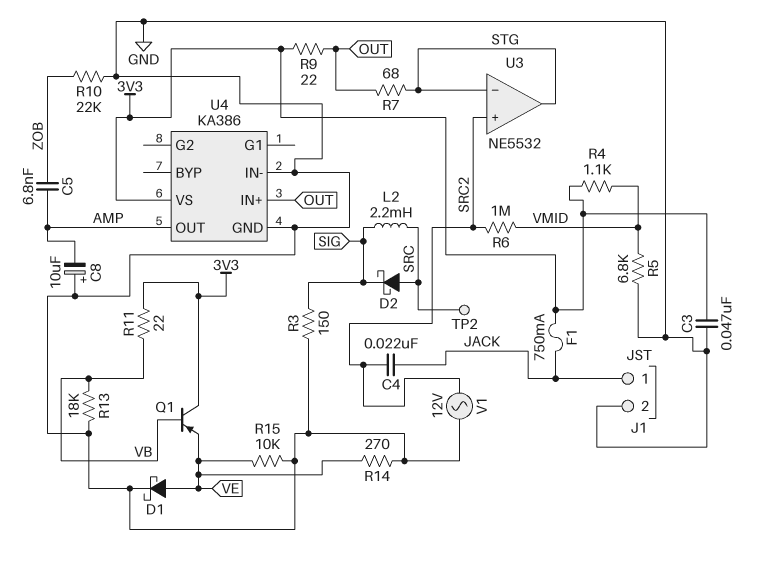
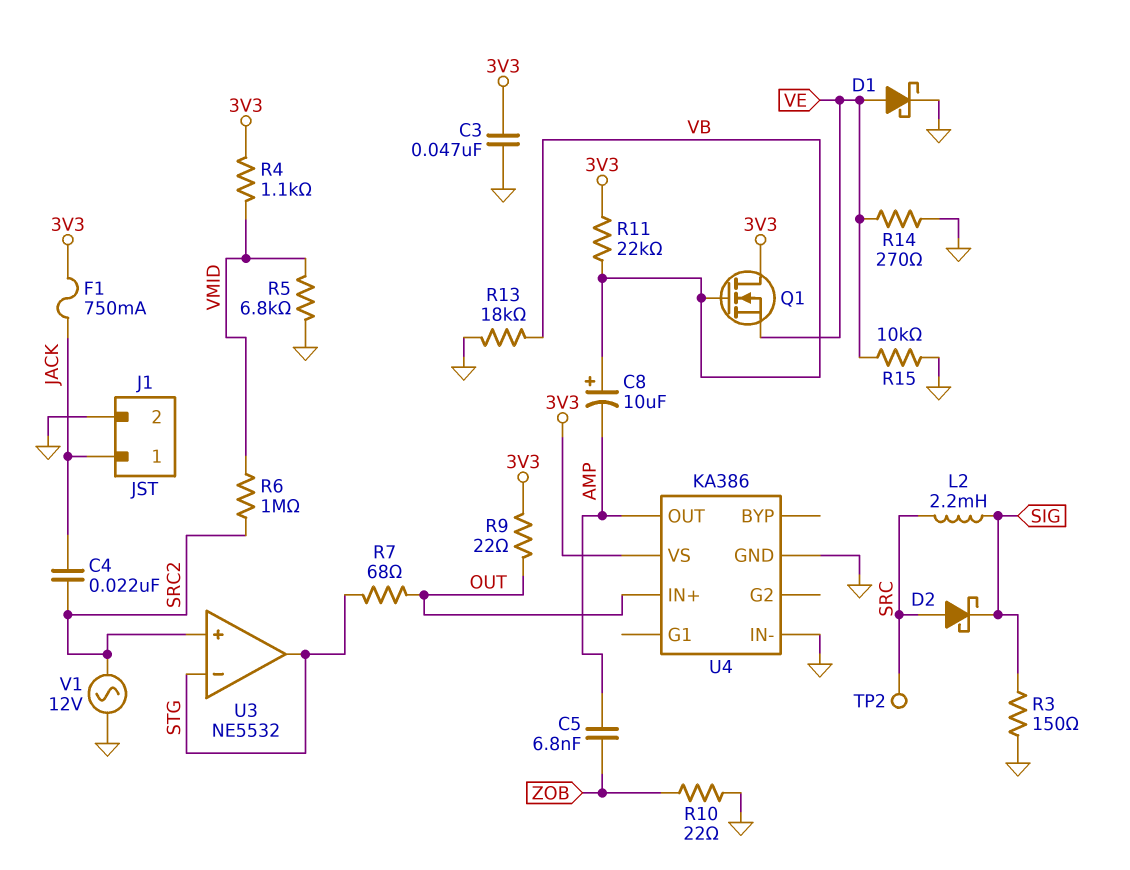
C8: 10uF (plus GND, minus AMP) -> 10uF (plus VB, minus AMP)
Q1: PNP (B VB, C 3V3, E VE) -> NMOS (G VB, D 3V3, S VE)
R10: 22k (GND, ZOB) -> 22 (GND, ZOB)
R11: 22 (3V3, VB) -> 22k (3V3, VB)

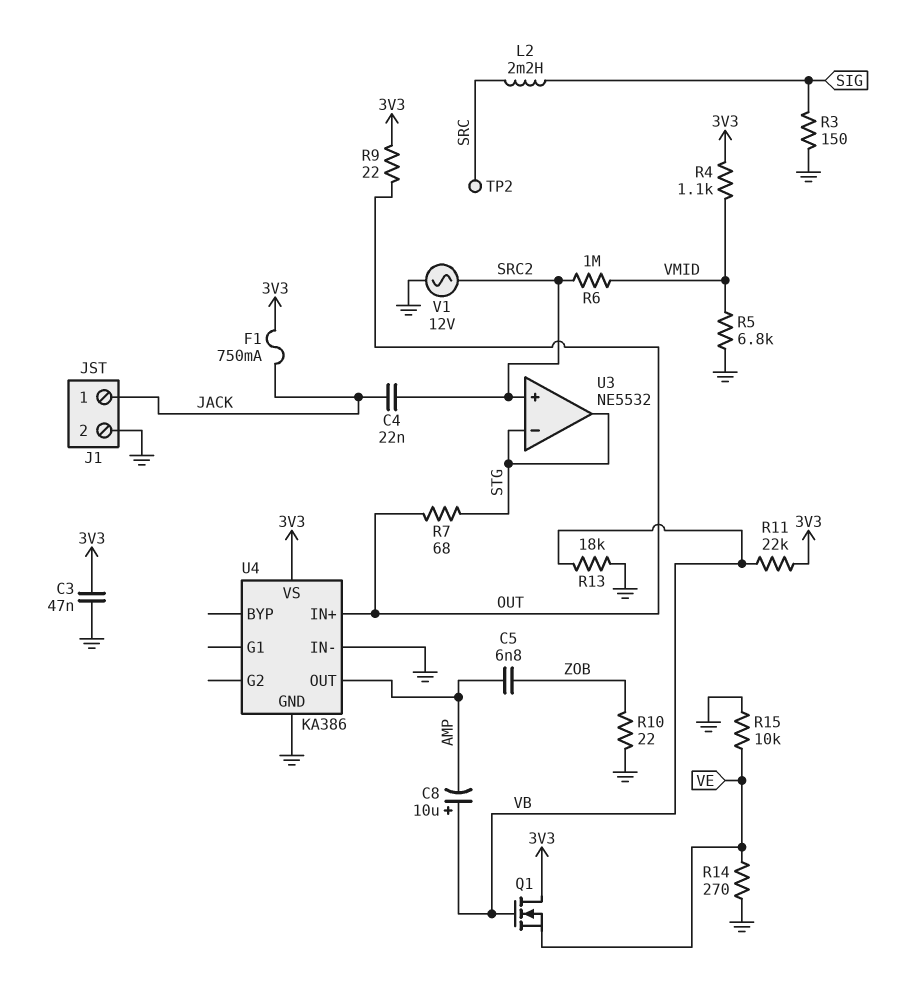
D1: schottky (A VE, K GND) -> none
D2: schottky (A SRC, K SIG) -> none

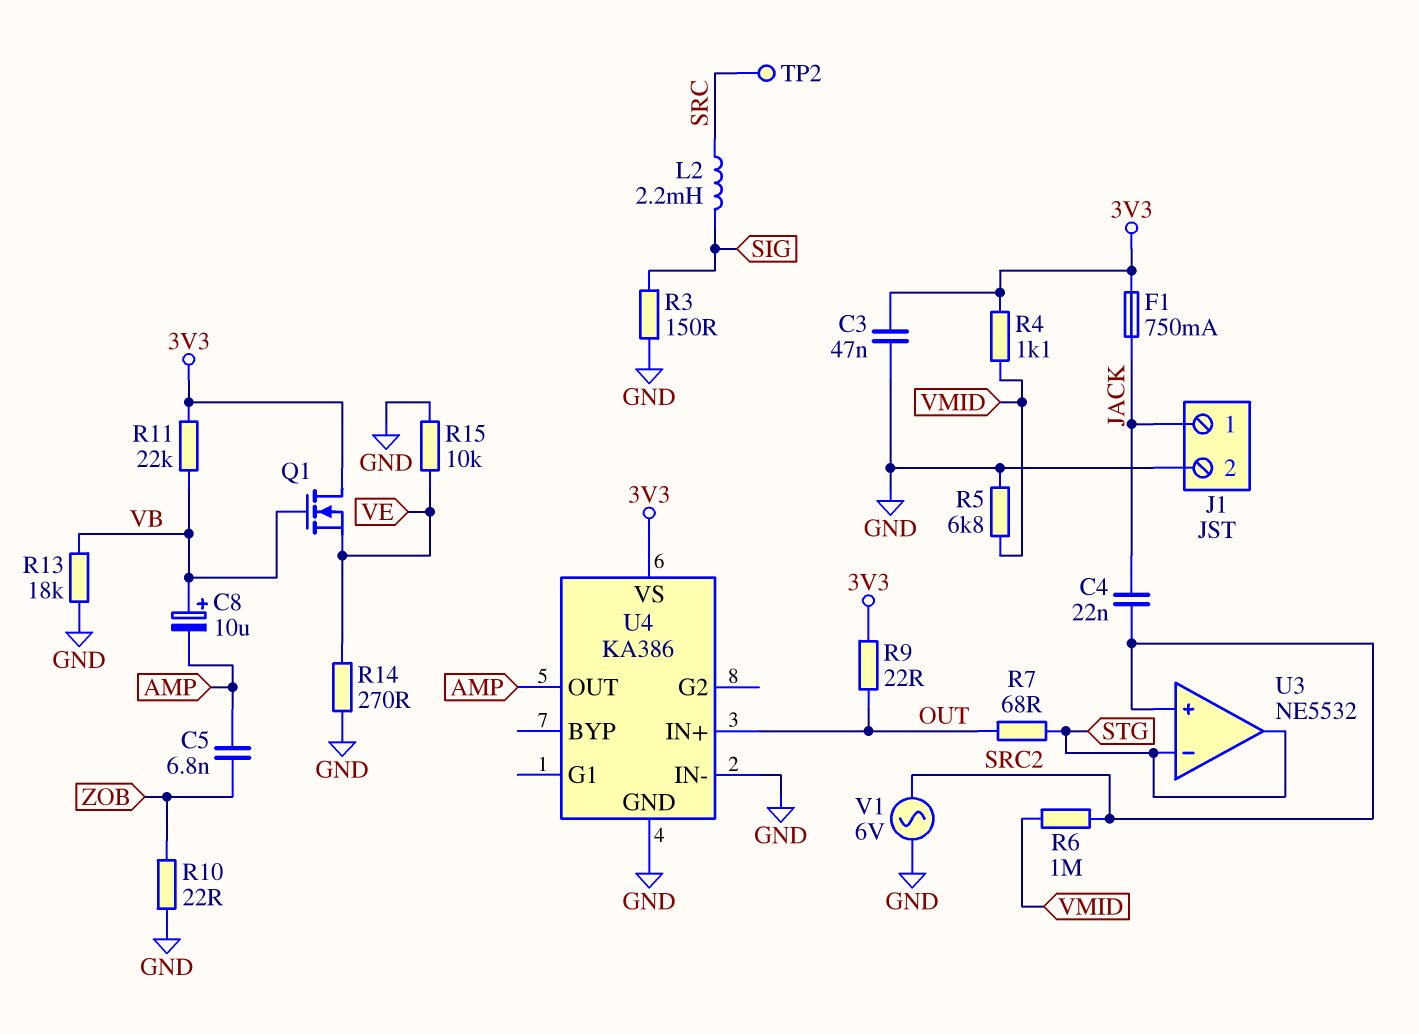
V1: AC 12V (GND, SRC2) -> AC 6V (GND, SRC2)

